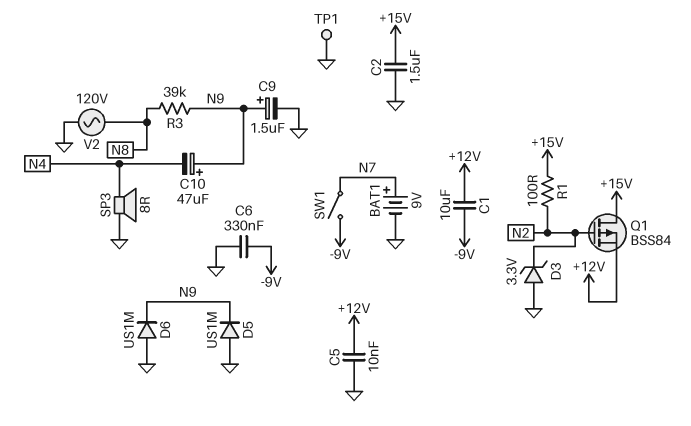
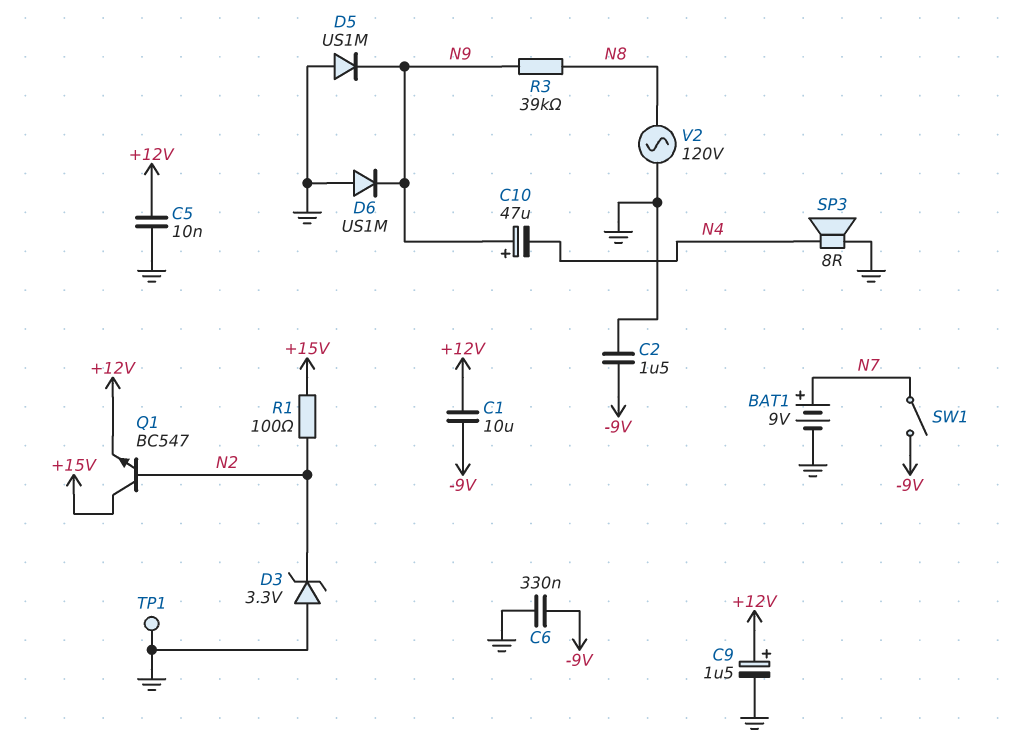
C2: 1.5uF (+15V, GND) -> 1.5uF (-9V, GND)
C9: 1.5uF (plus N9, minus GND) -> 1.5uF (plus +12V, minus GND)
Q1: PMOS BSS84 (G N2, D +15V, S +12V) -> NPN BC547 (B N2, C +15V, E +12V)

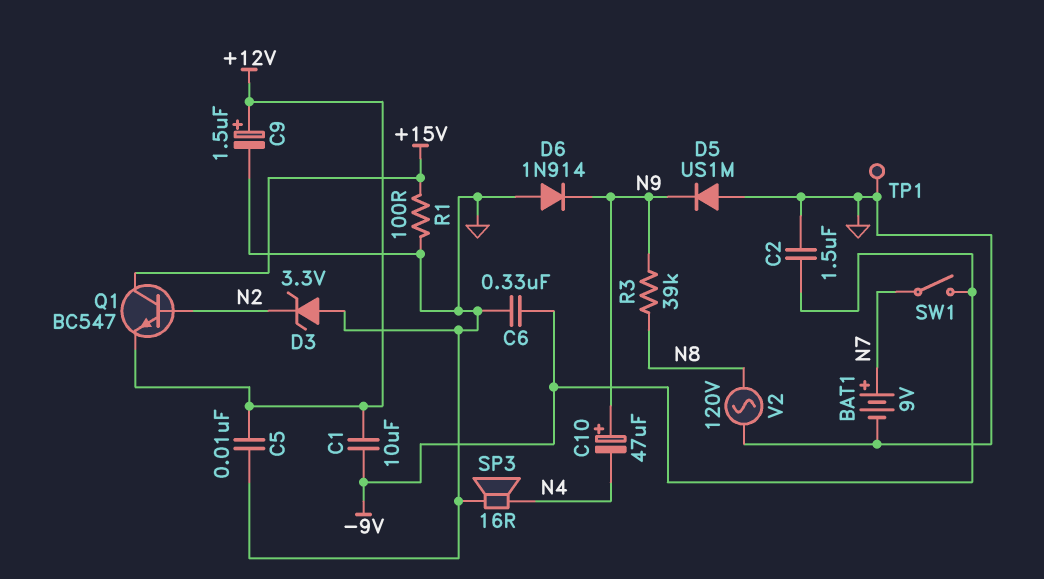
D6: diode US1M (A GND, K N9) -> diode 1N914 (A GND, K N9)
R1: 100 (+15V, N2) -> 100 (+15V, GND)
SP3: speaker 8R (GND, N4) -> speaker 16R (GND, N4)

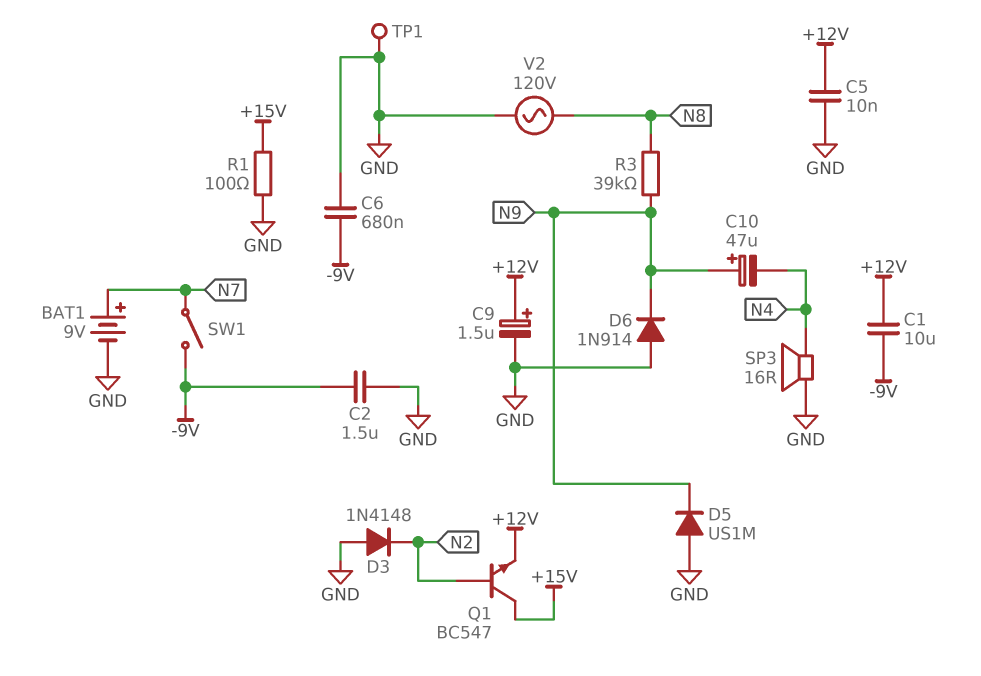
C6: 330nF (-9V, GND) -> 680nF (-9V, GND)
D3: zener 3.3V (A GND, K N2) -> diode 1N4148 (A GND, K N2)

